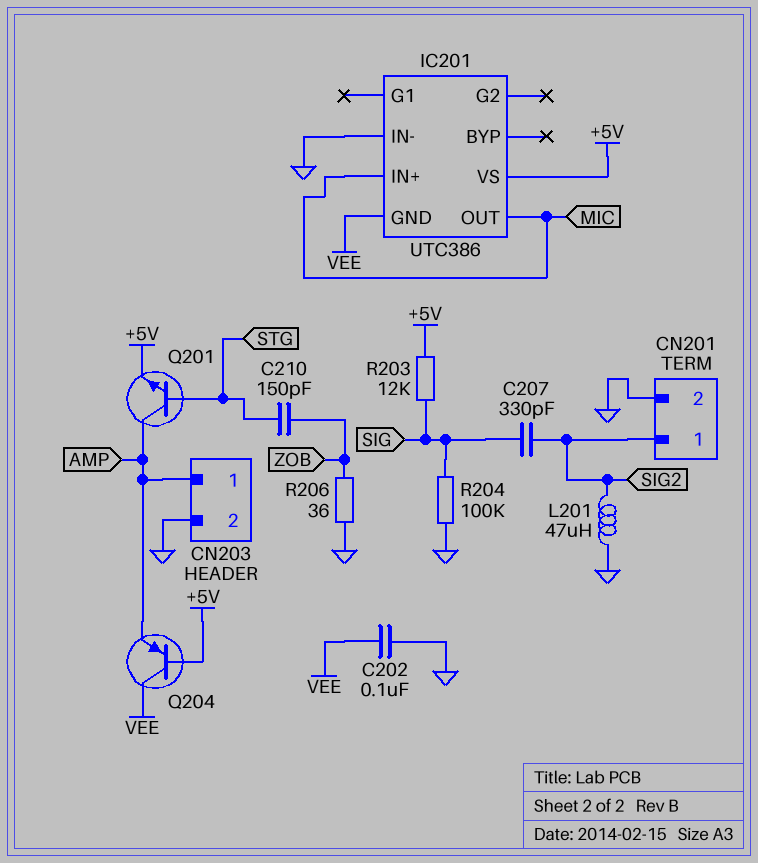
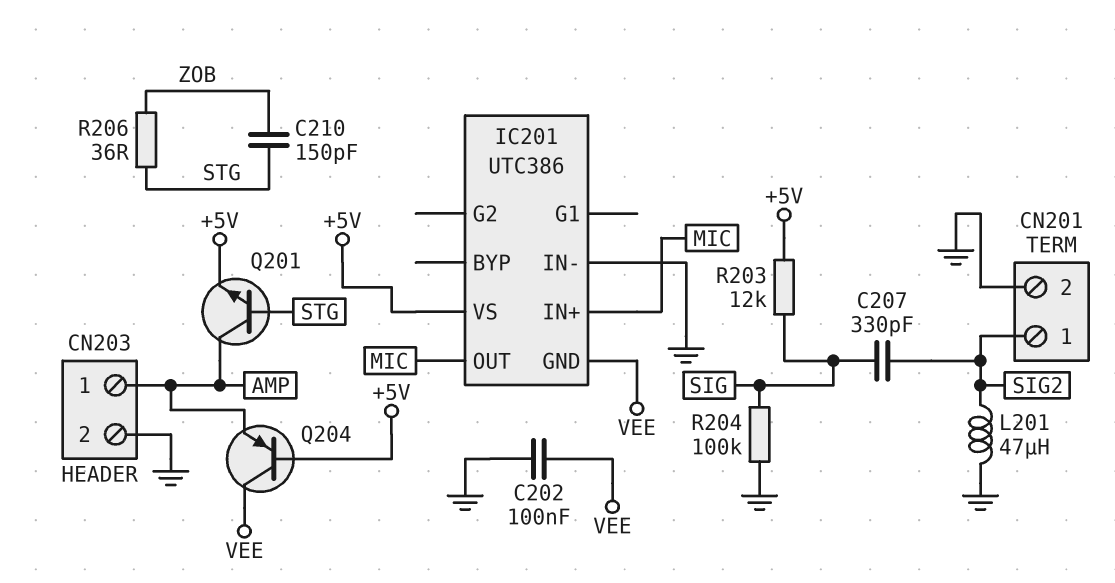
R206: 36 (GND, ZOB) -> 36 (STG, ZOB)

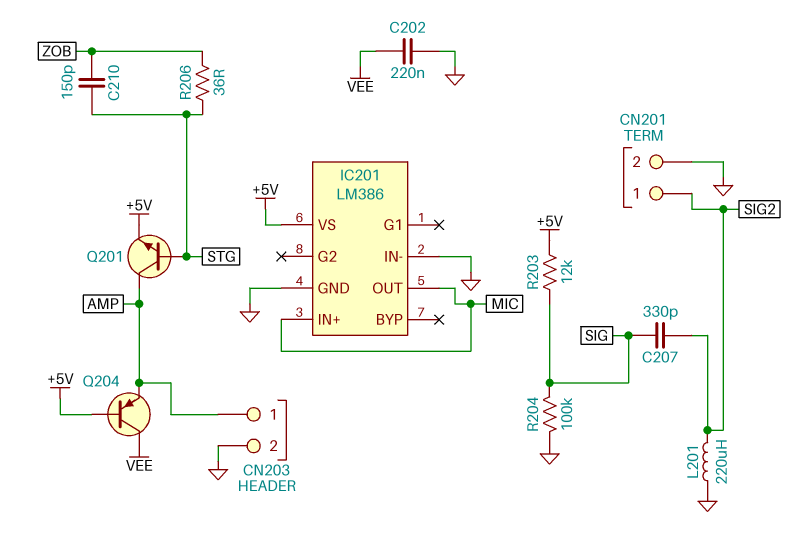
C202: 100nF (GND, VEE) -> 220nF (GND, VEE)
IC201: UTC386 -> LM386
IC201 pin GND: VEE -> GND
L201: 47uH (GND, SIG2) -> 220uH (GND, SIG2)

